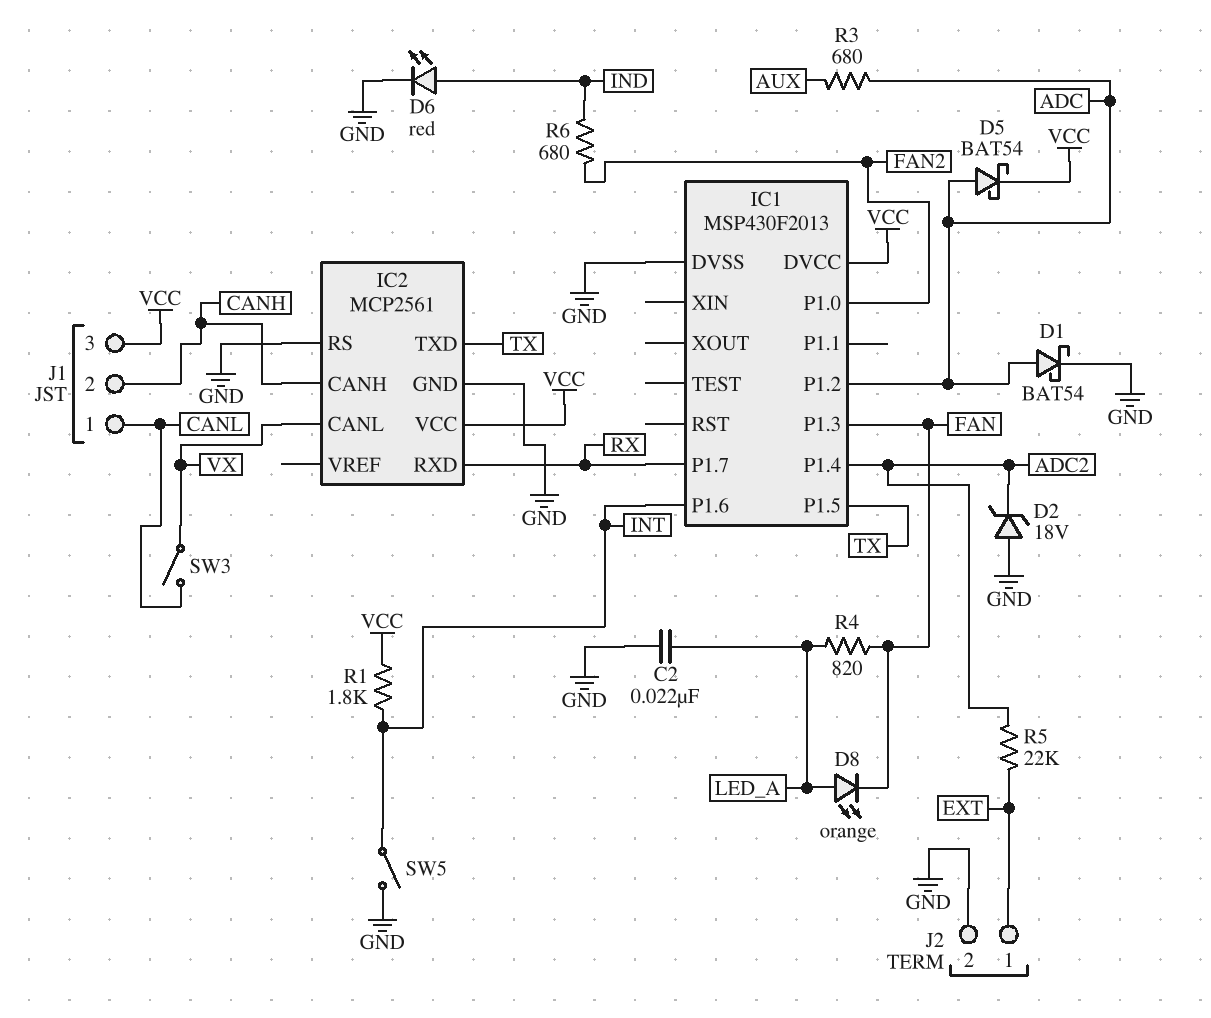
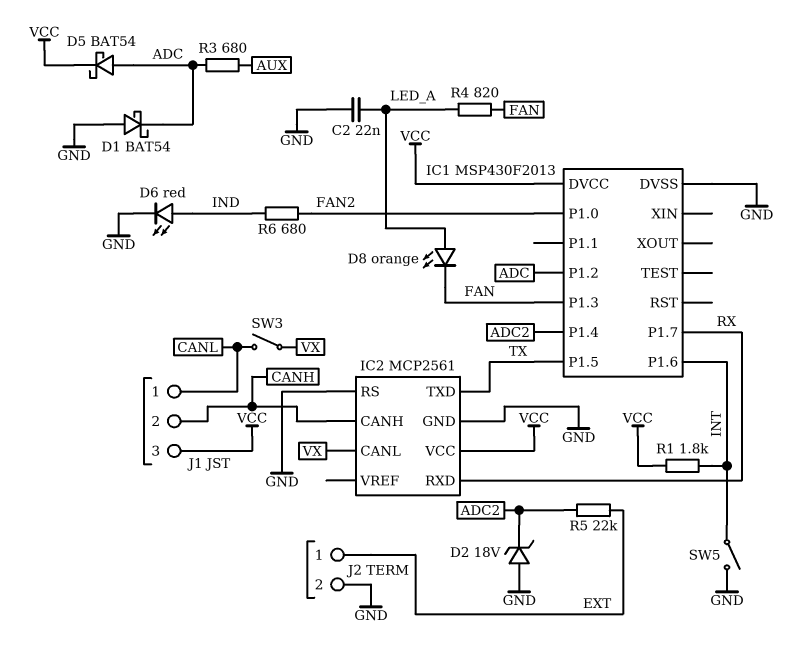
D1: schottky BAT54 (A ADC, K GND) -> schottky BAT54 (A GND, K ADC)

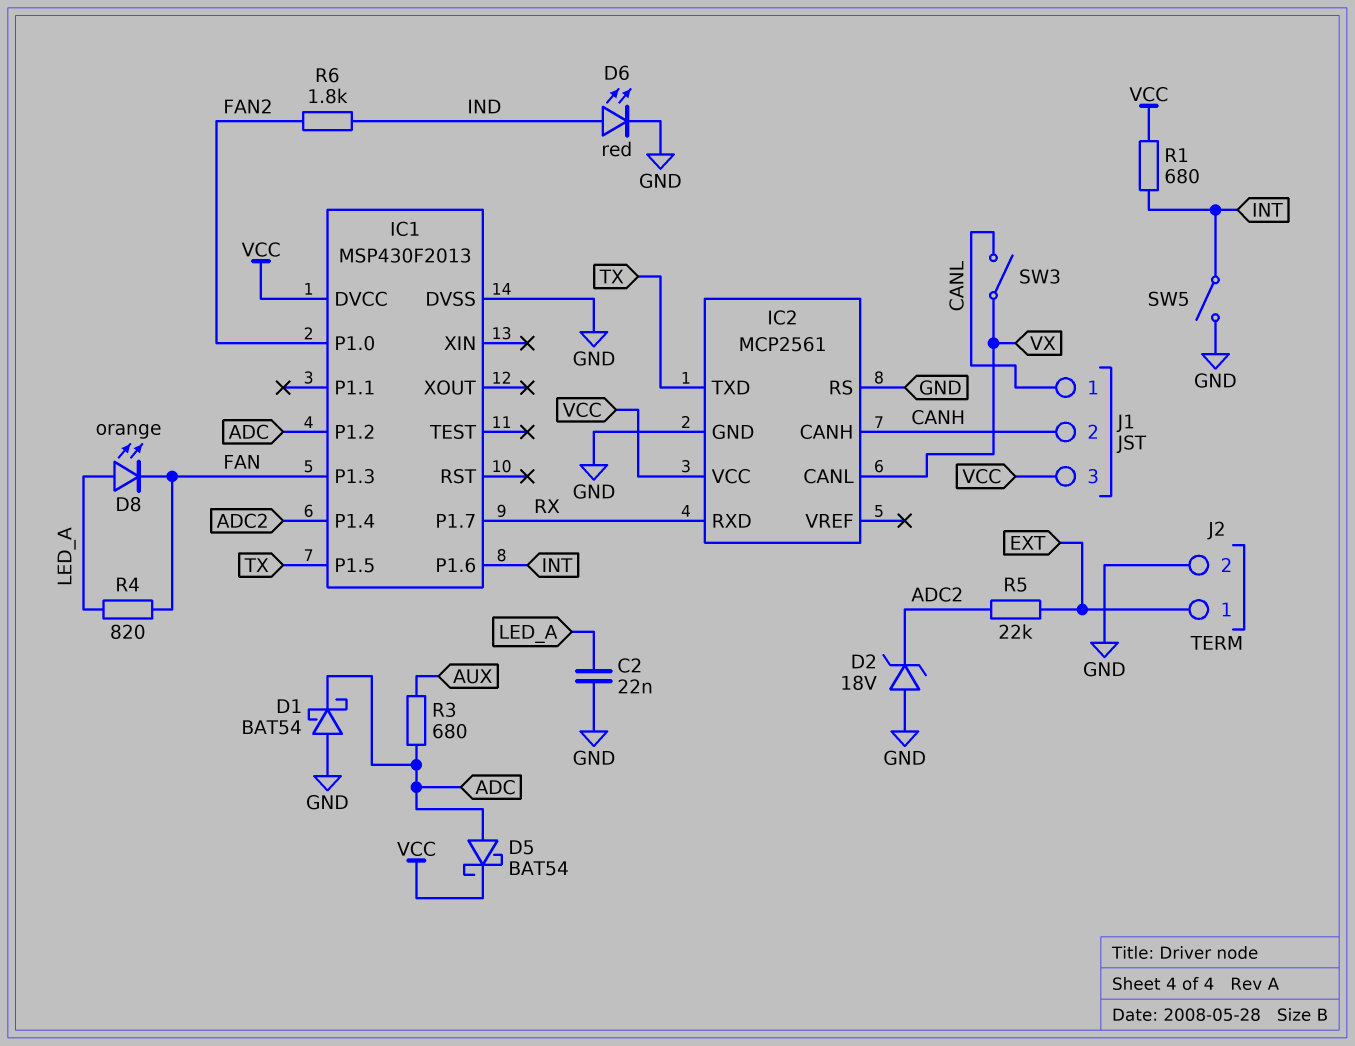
R1: 1.8k (INT, VCC) -> 680 (INT, VCC)
R6: 680 (FAN2, IND) -> 1.8k (FAN2, IND)

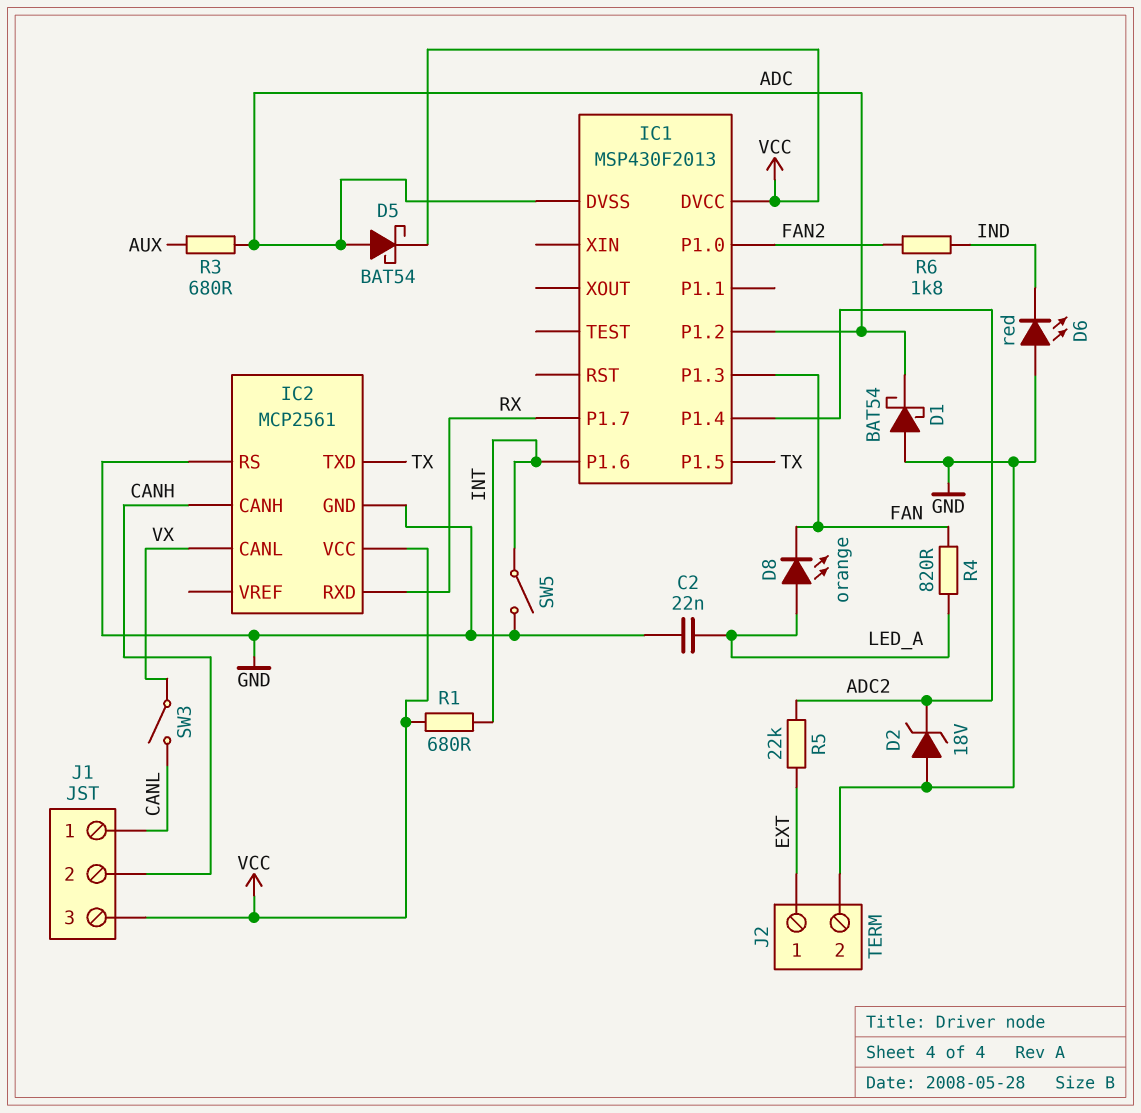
D6: LED red (A IND, K GND) -> LED red (A GND, K IND)
IC1 pin DVSS: GND -> ADC

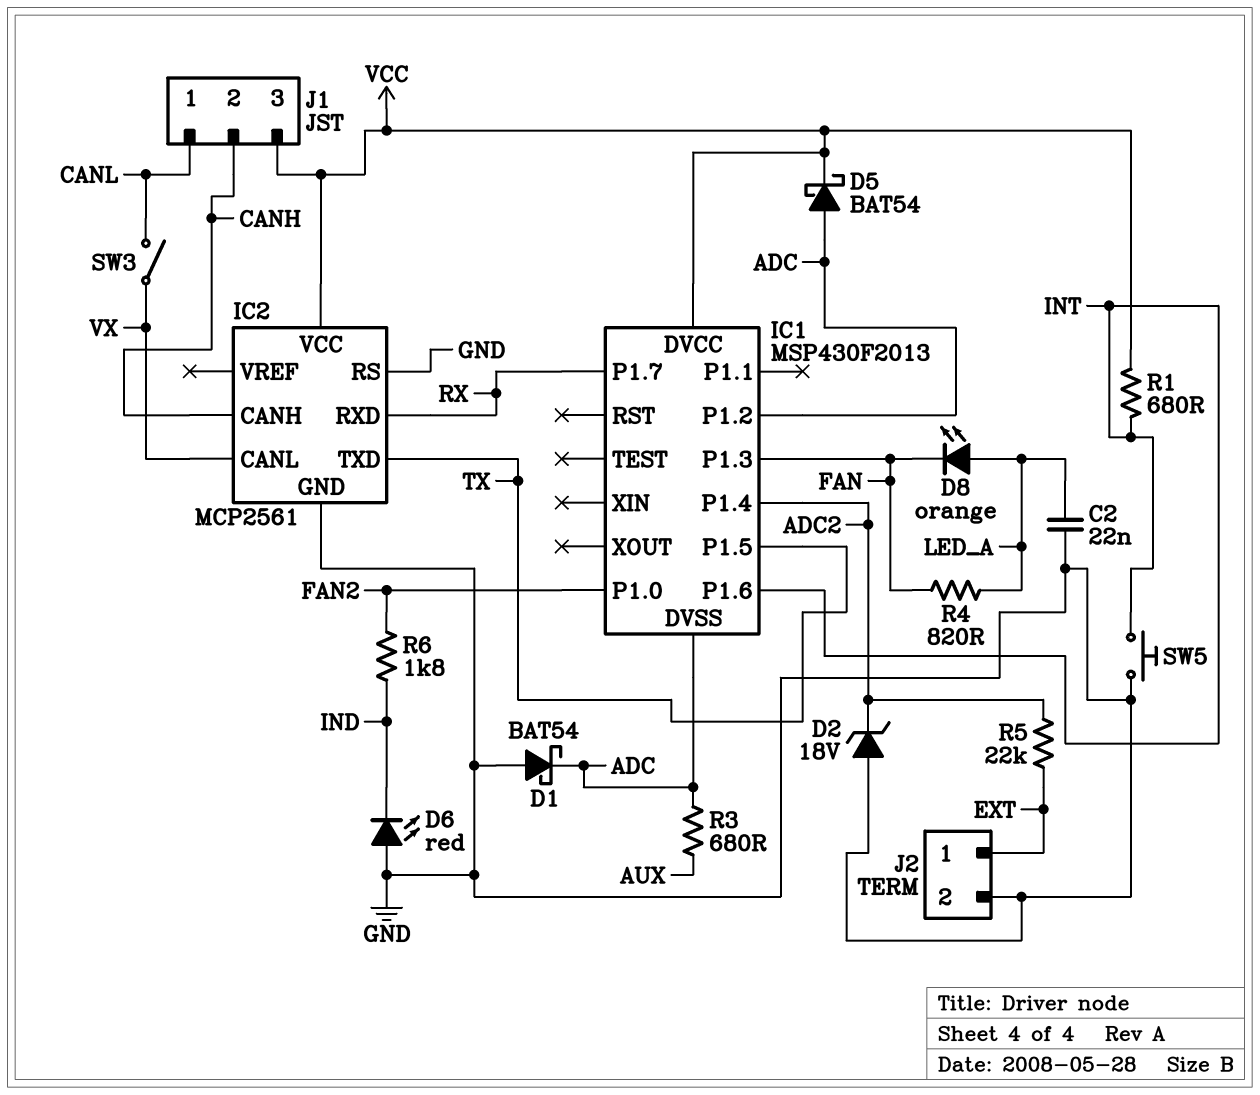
SW5: switch (GND, INT) -> button (GND, INT)

